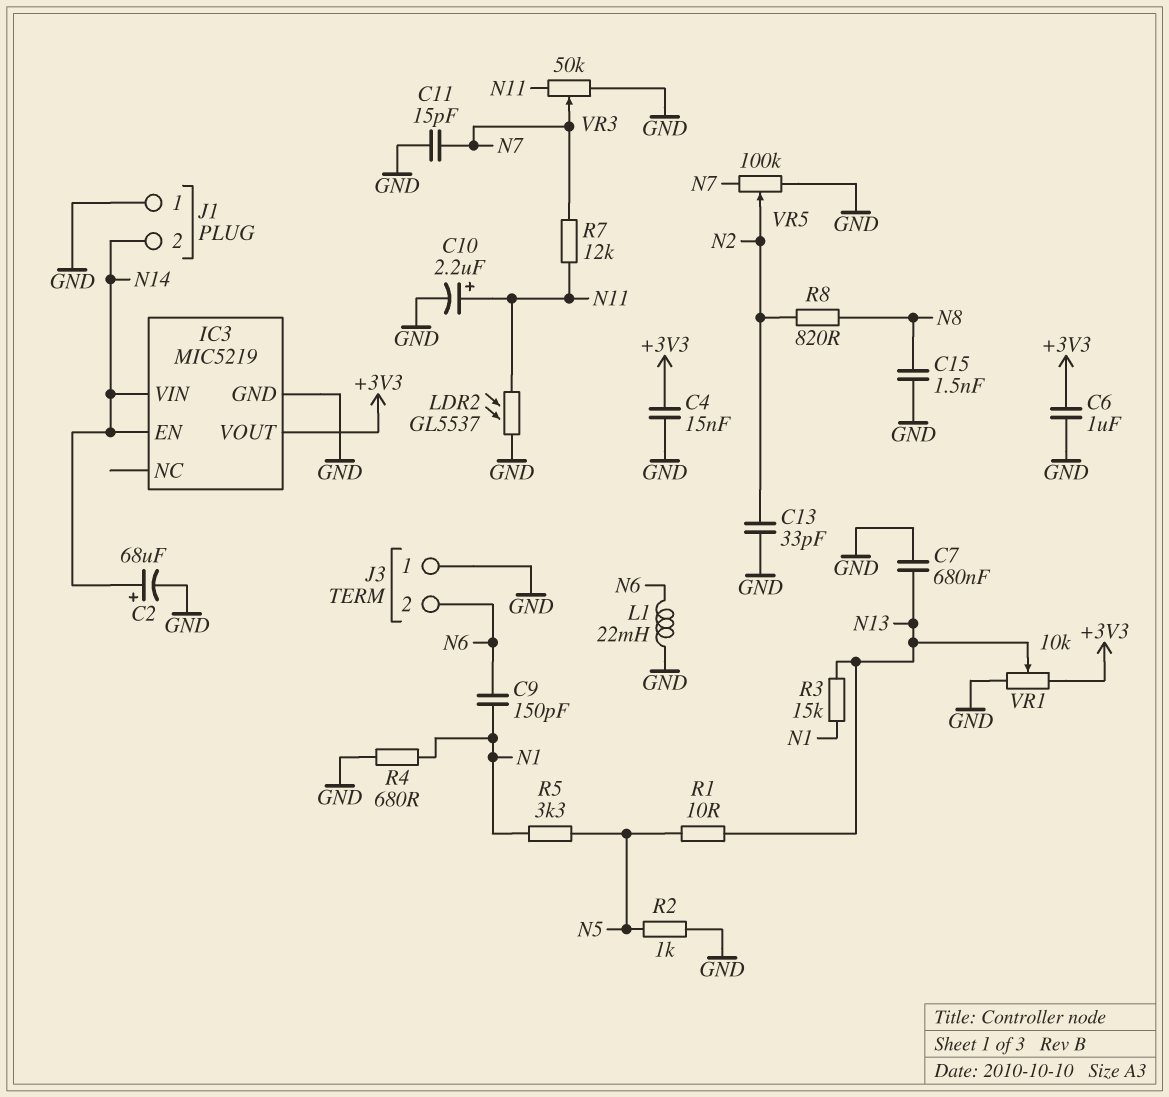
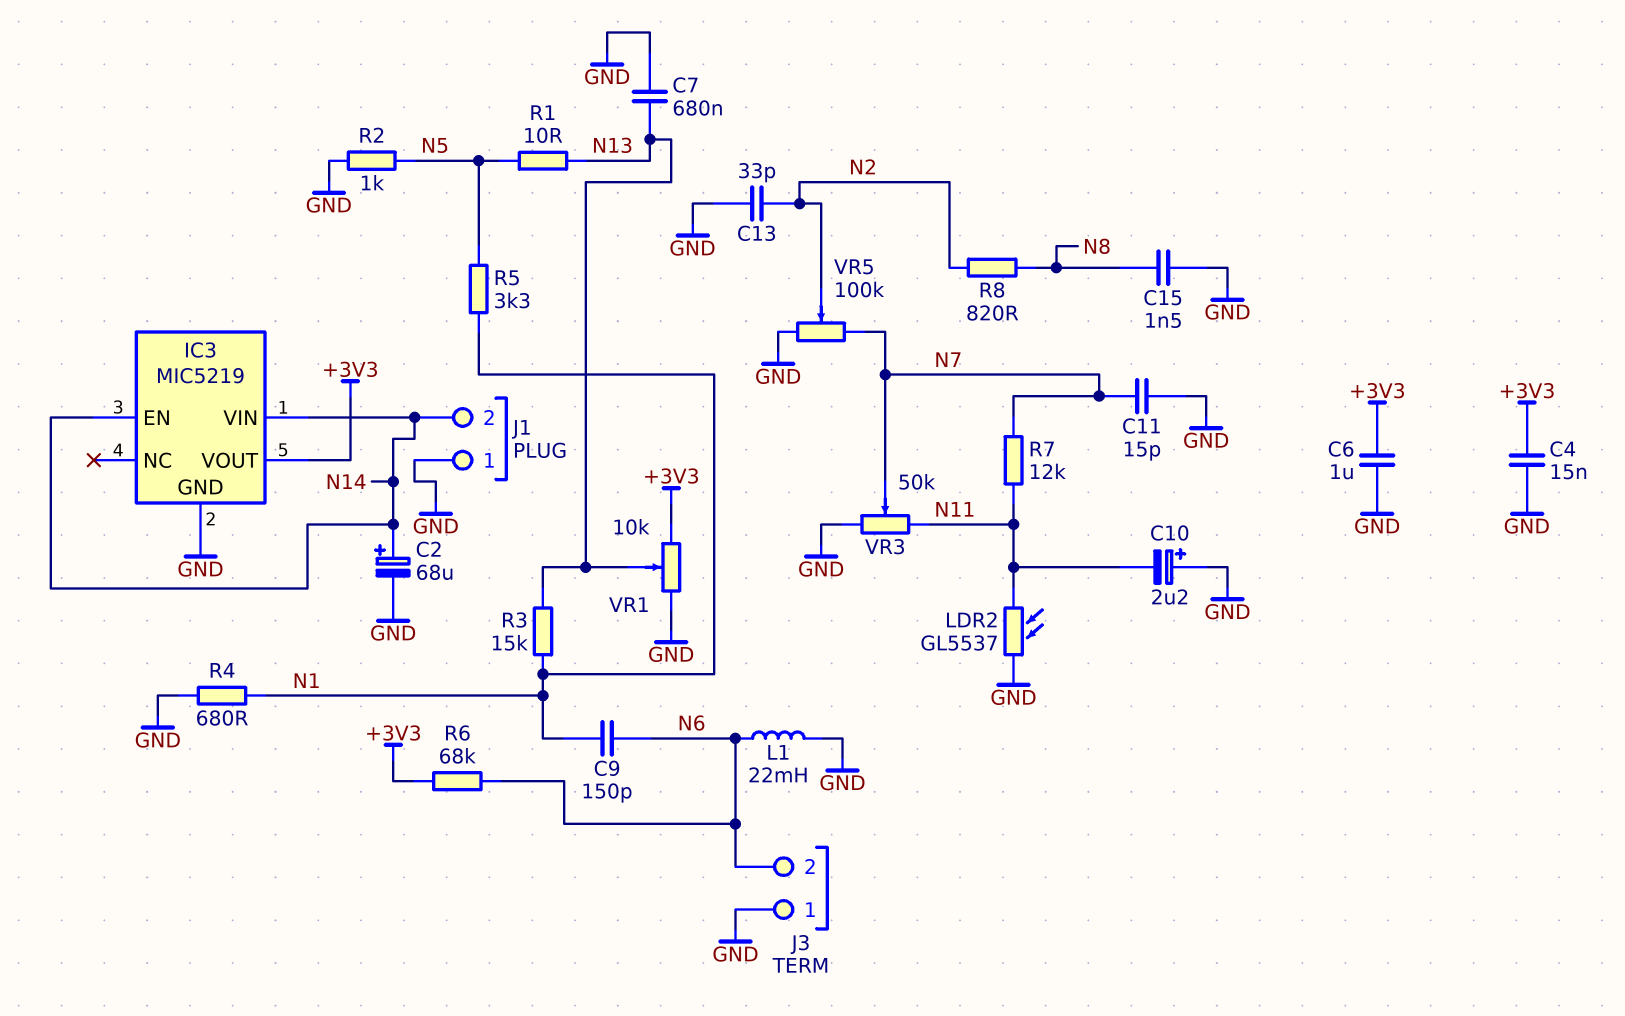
C10: 2.2uF (plus N11, minus GND) -> 2.2uF (plus GND, minus N11)
R6: none -> 68k (+3V3, N6)

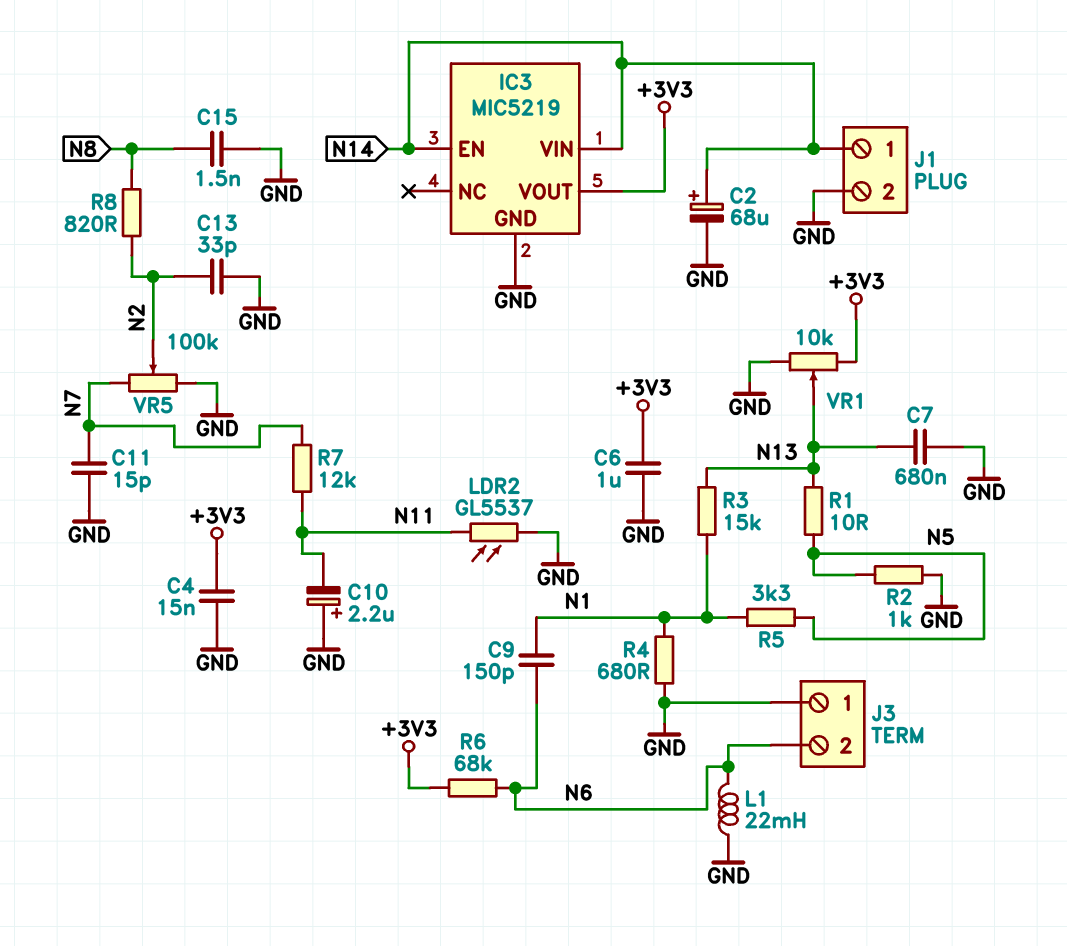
J1 pin 1: GND -> N14
J1 pin 2: N14 -> GND
VR3: 50k (GND, N11, wiper N7) -> none

